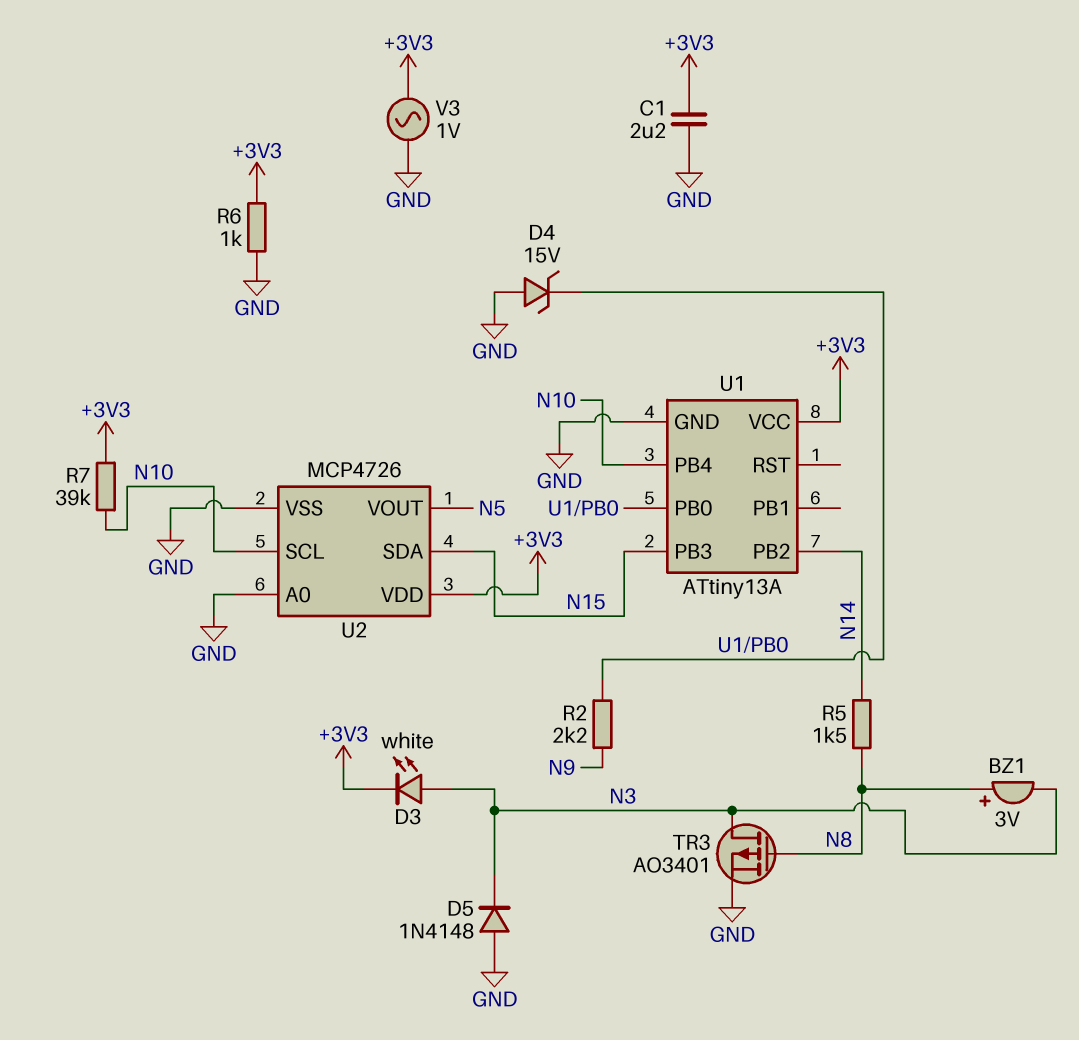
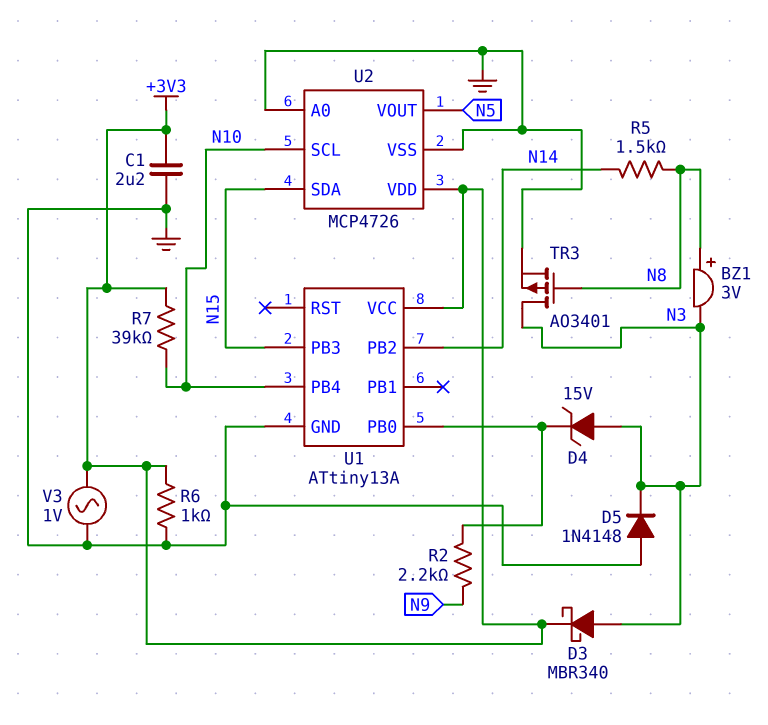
D3: LED white (A N3, K +3V3) -> schottky MBR340 (A N3, K +3V3)
D4: zener 15V (A GND, K U1/PB0) -> zener 15V (A N3, K U1/PB0)

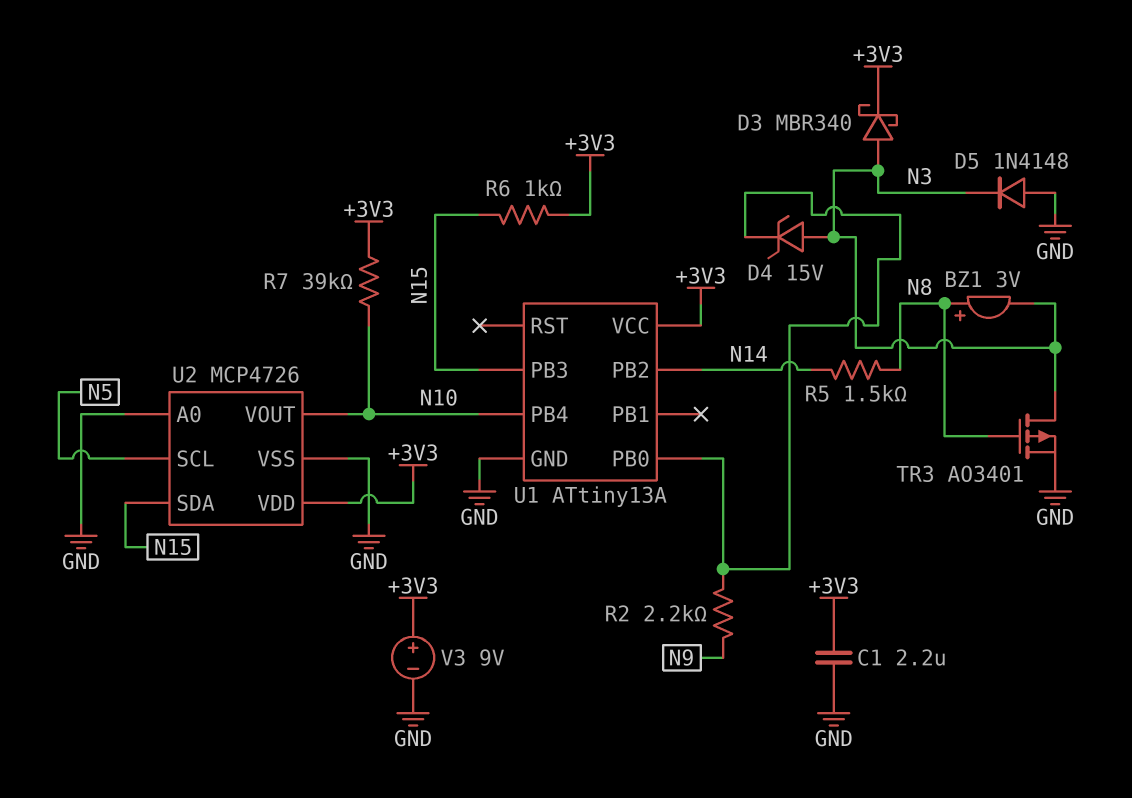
R6: 1k (+3V3, GND) -> 1k (+3V3, N15)
U2 pin SCL: N10 -> N5
U2 pin VOUT: N5 -> N10
V3: AC 1V (+3V3, GND) -> 9V (plus +3V3, minus GND)

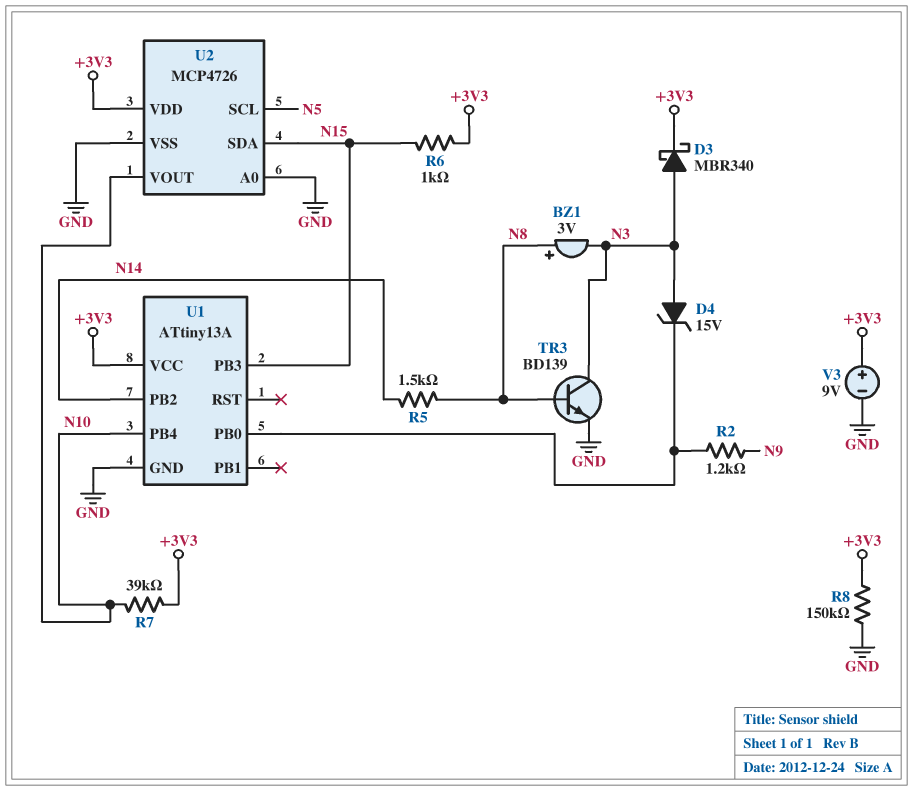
C1: 2.2uF (+3V3, GND) -> none
D5: diode 1N4148 (A GND, K N3) -> none
R2: 2.2k (N9, U1/PB0) -> 1.2k (N9, U1/PB0)
R8: none -> 150k (+3V3, GND)
TR3: PMOS AO3401 (G N8, D N3, S GND) -> NPN BD139 (B N8, C N3, E GND)

